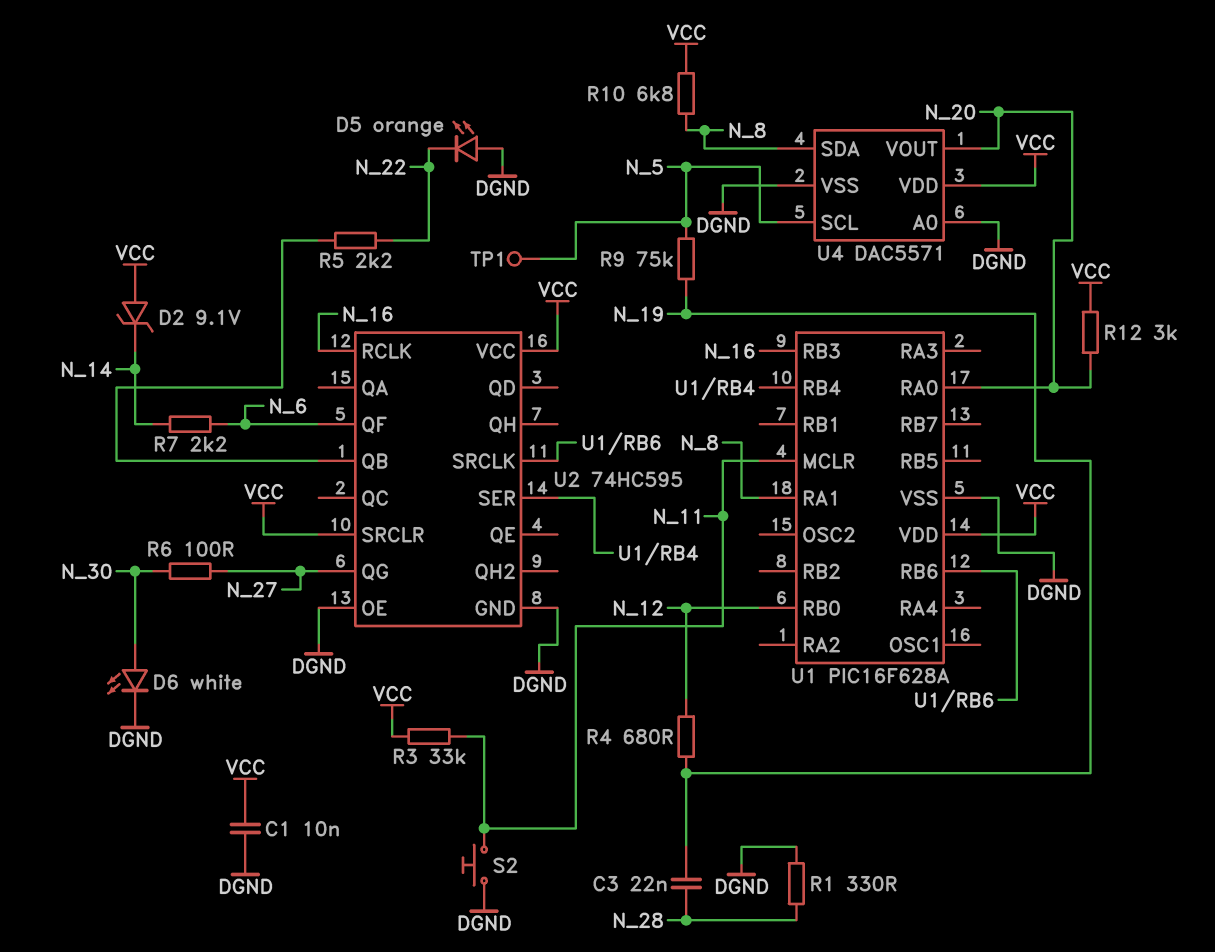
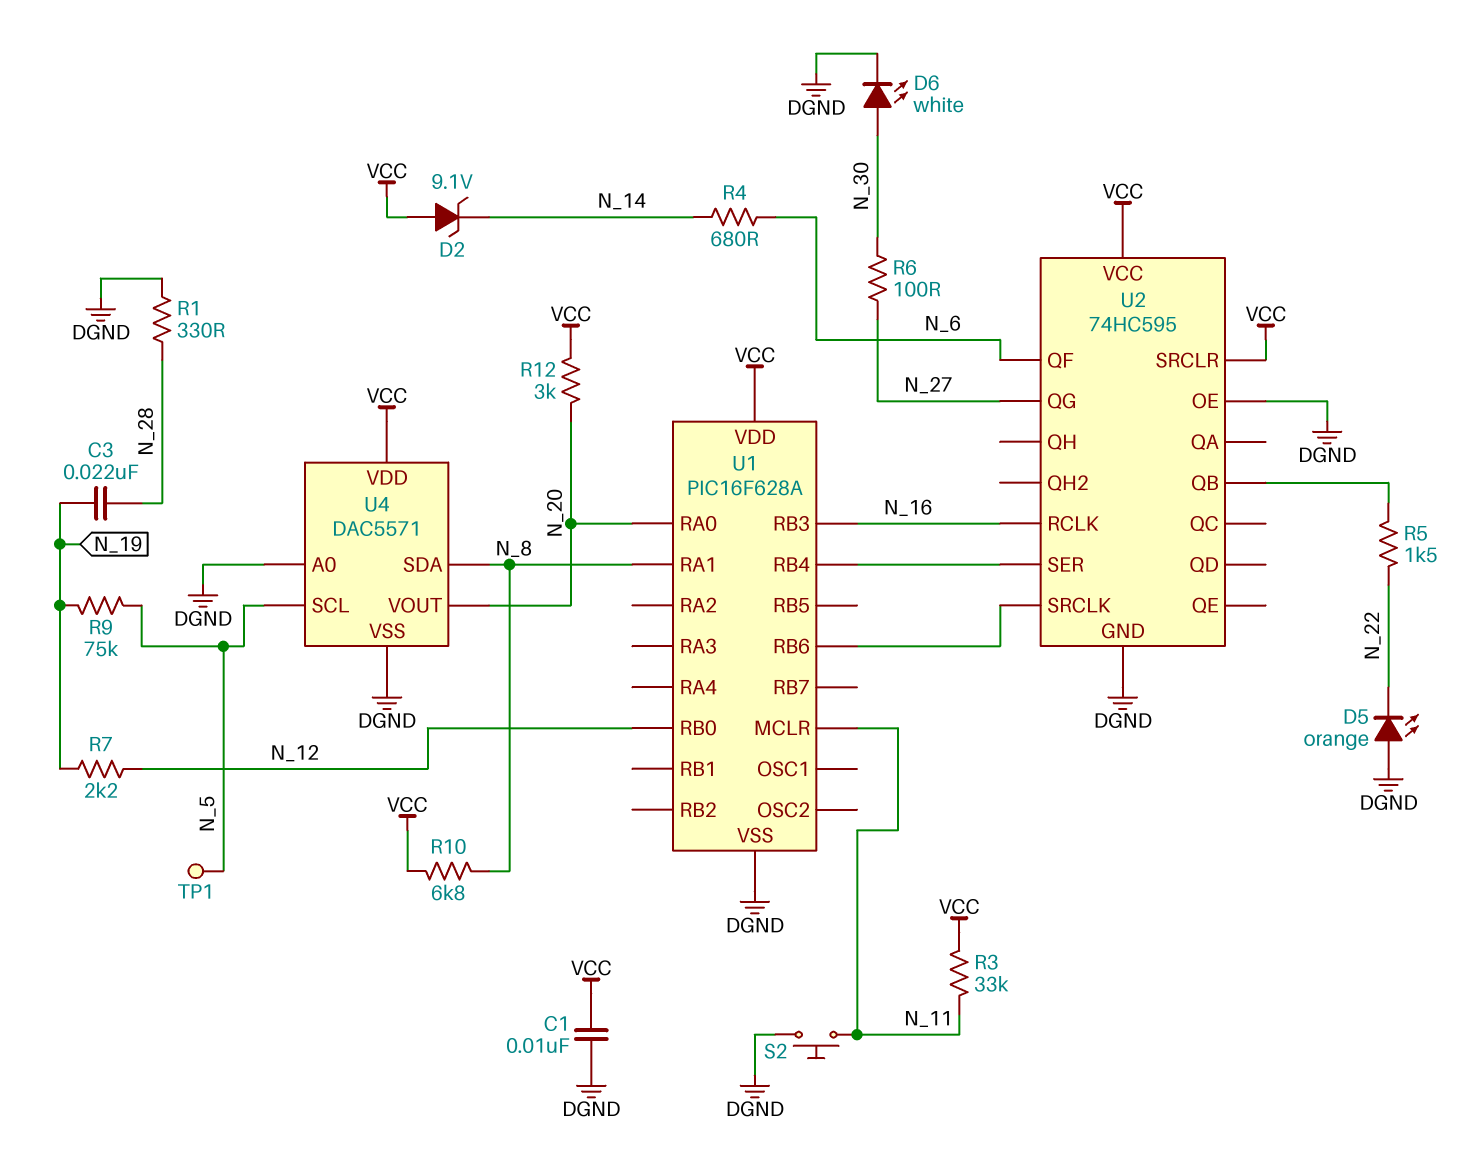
R4: 680 (N_12, N_19) -> 680 (N_6, N_14)
R5: 2.2k (N_22, U2/QB) -> 1.5k (N_22, U2/QB)
R7: 2.2k (N_6, N_14) -> 2.2k (N_12, N_19)

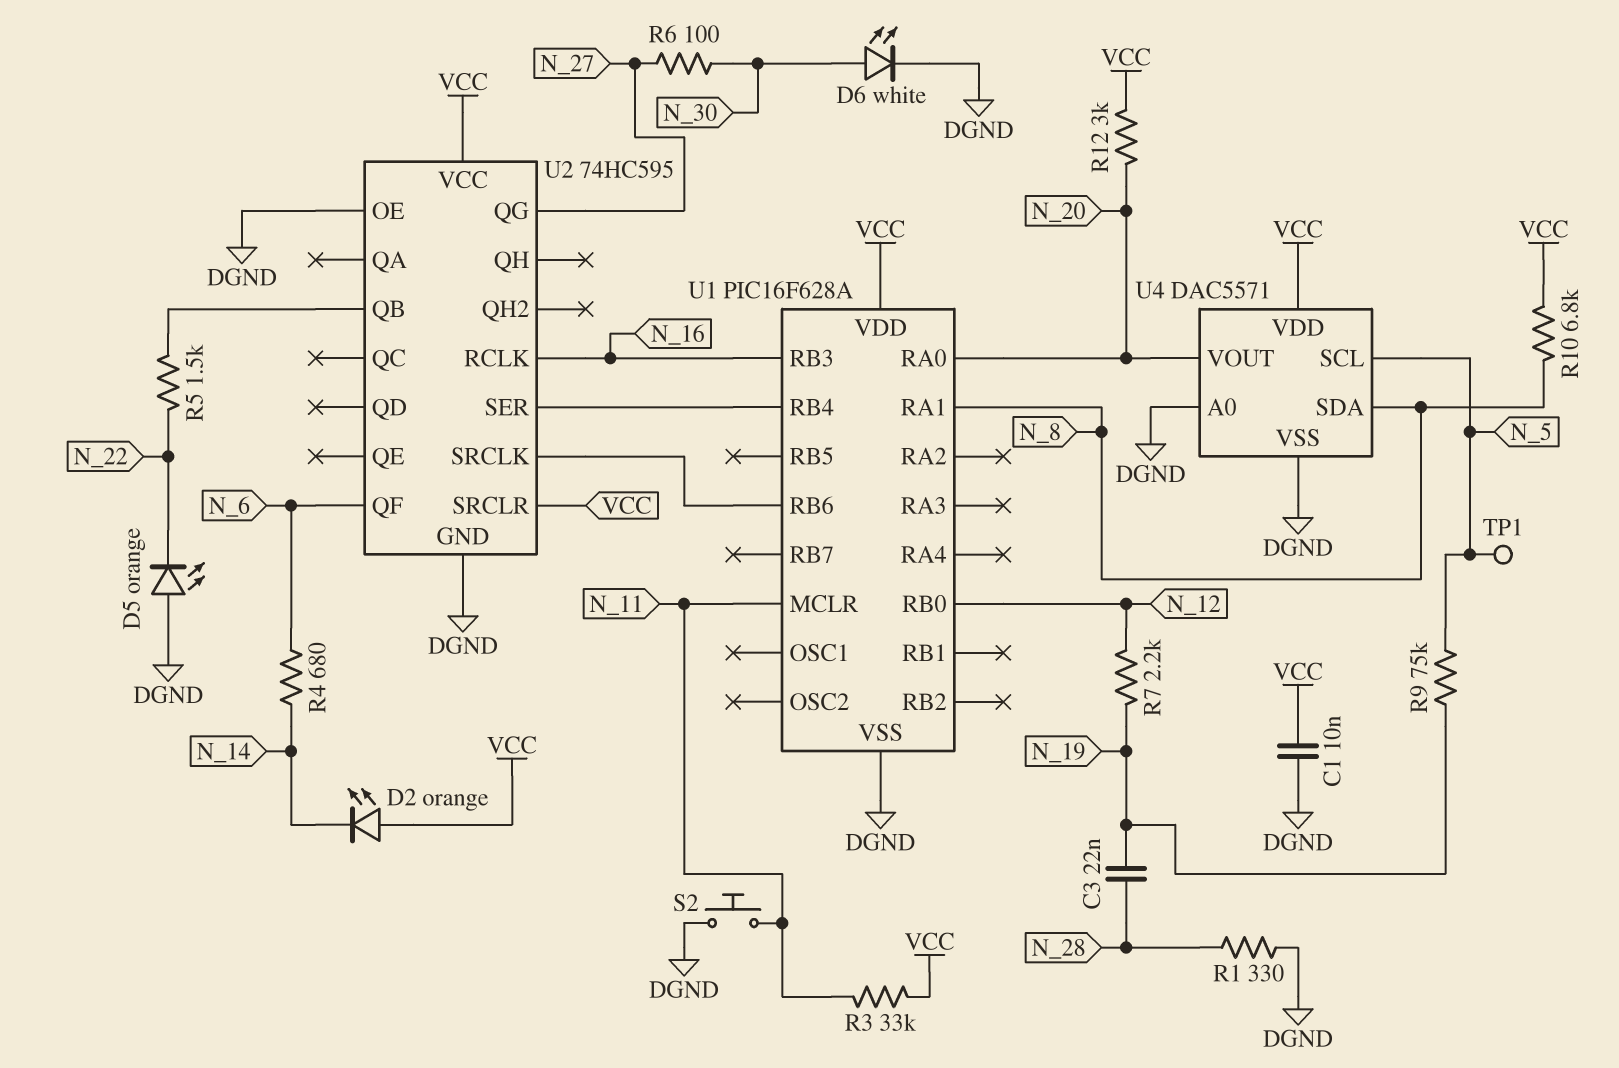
D2: zener 9.1V (A VCC, K N_14) -> LED orange (A VCC, K N_14)

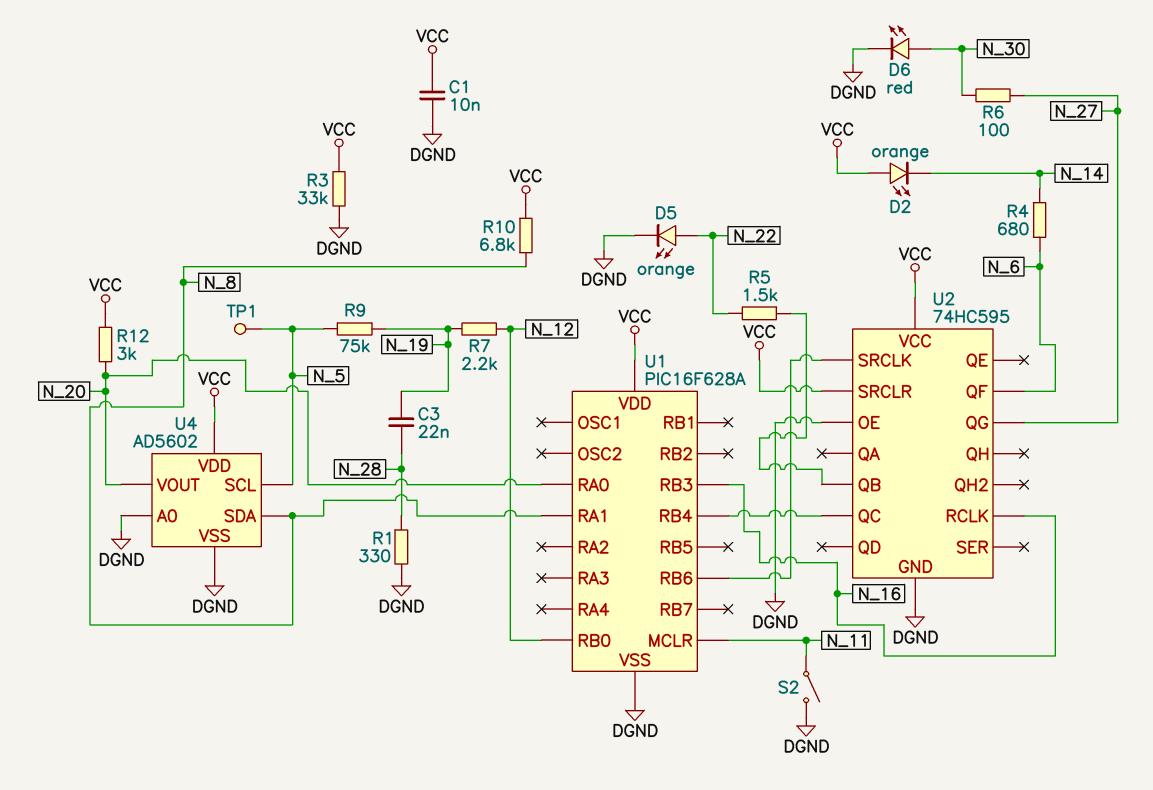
D5: LED orange (A DGND, K N_22) -> LED orange (A N_22, K DGND)
D6: LED white (A N_30, K DGND) -> LED red (A N_30, K DGND)
R3: 33k (N_11, VCC) -> 33k (DGND, VCC)
S2: button (DGND, N_11) -> switch (DGND, N_11)
U2 pin QC: none -> U1/RB4
U2 pin SER: U1/RB4 -> none
U4: DAC5571 -> AD5602

